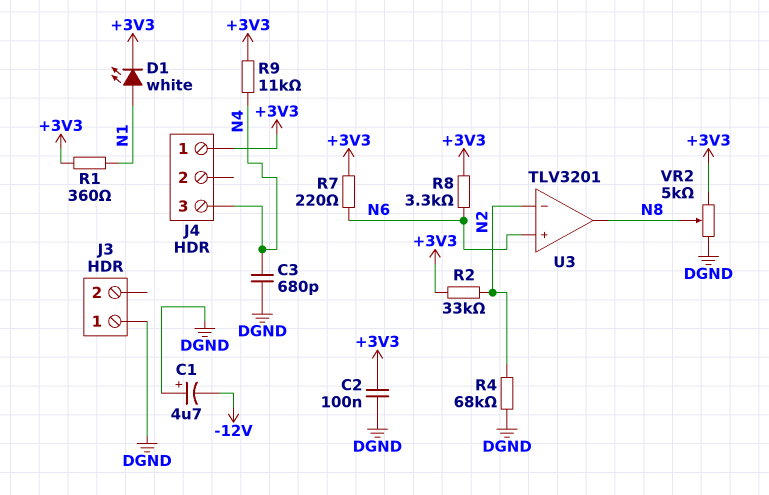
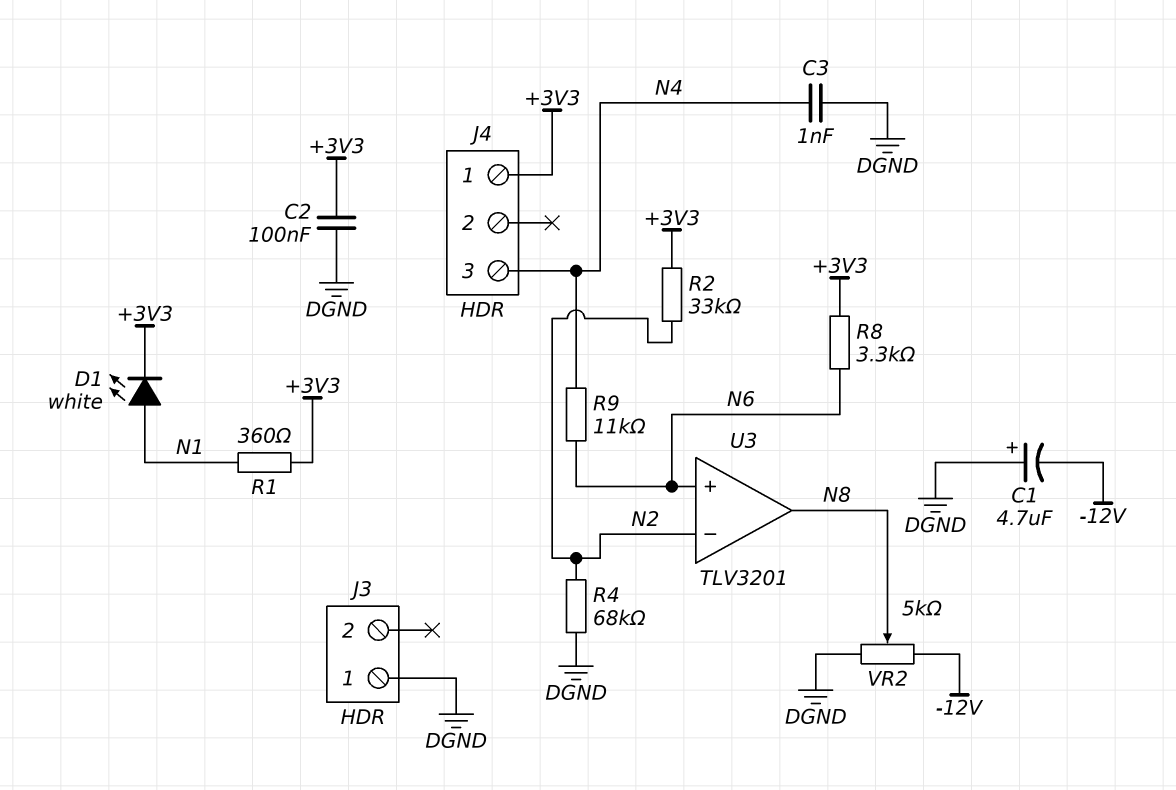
C3: 680pF (DGND, N4) -> 1nF (DGND, N4)
R7: 220 (+3V3, N6) -> none
R9: 11k (+3V3, N4) -> 11k (N4, N6)
VR2: 5k (+3V3, DGND, wiper N8) -> 5k (-12V, DGND, wiper N8)

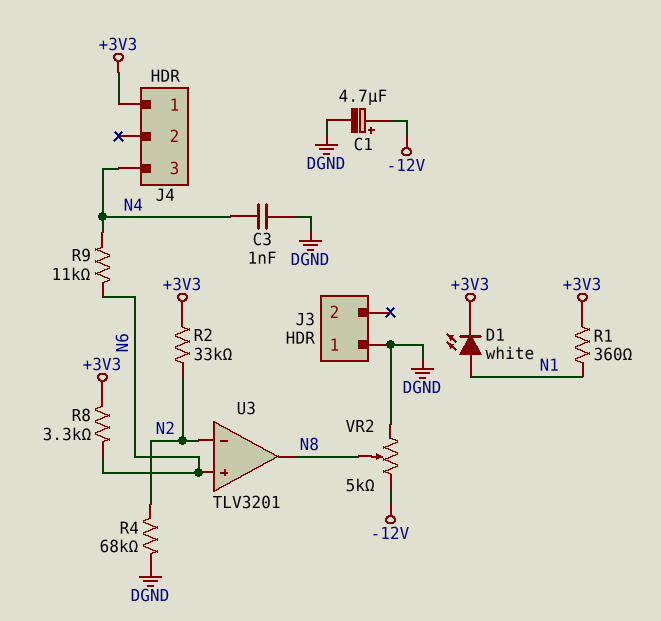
C1: 4.7uF (plus DGND, minus -12V) -> 4.7uF (plus -12V, minus DGND)
C2: 100nF (+3V3, DGND) -> none

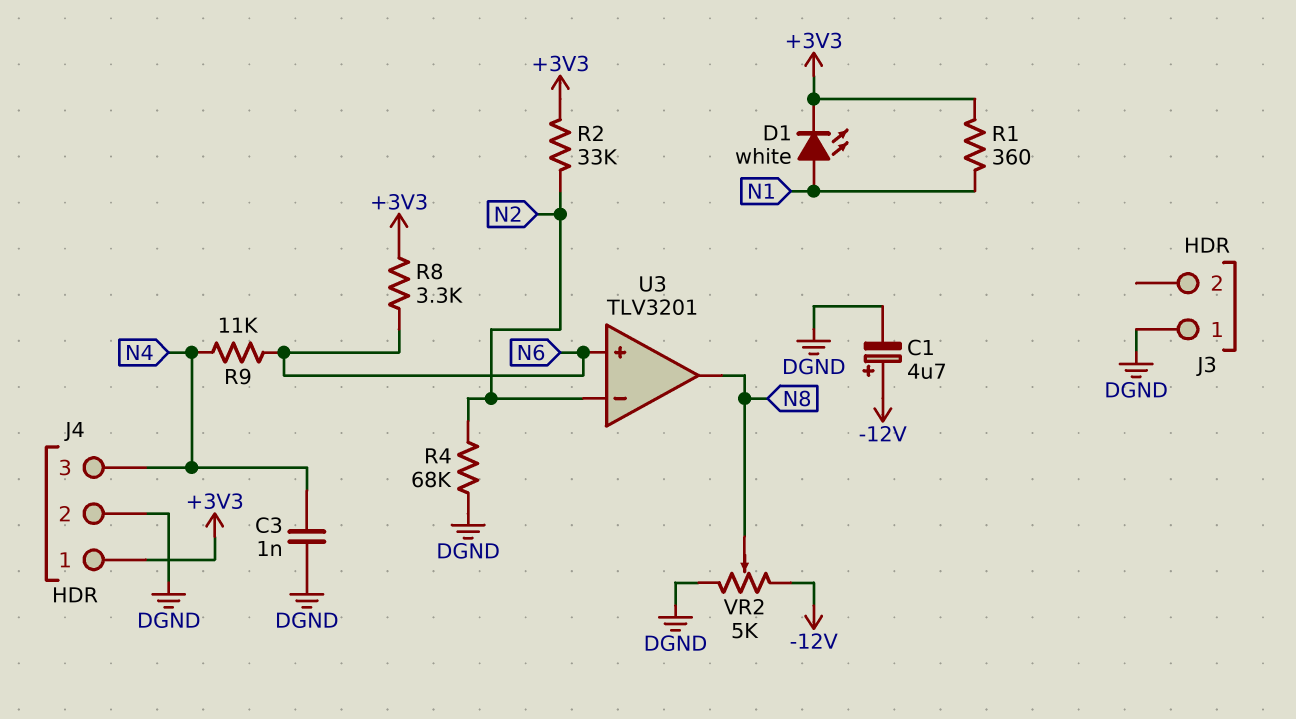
J4 pin 2: none -> DGND

